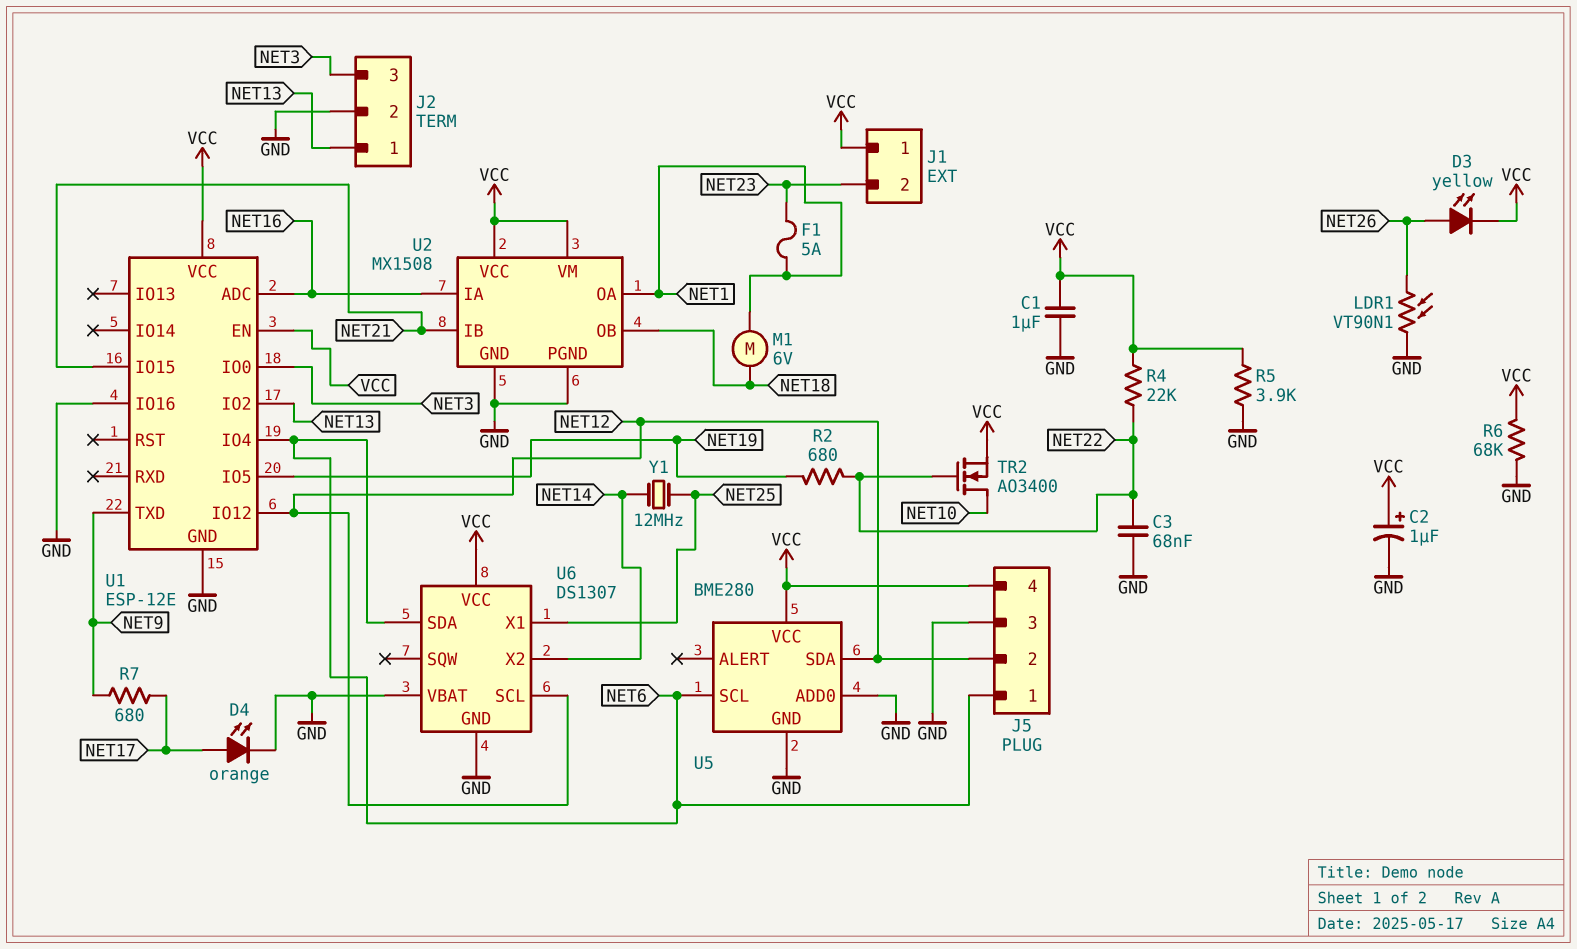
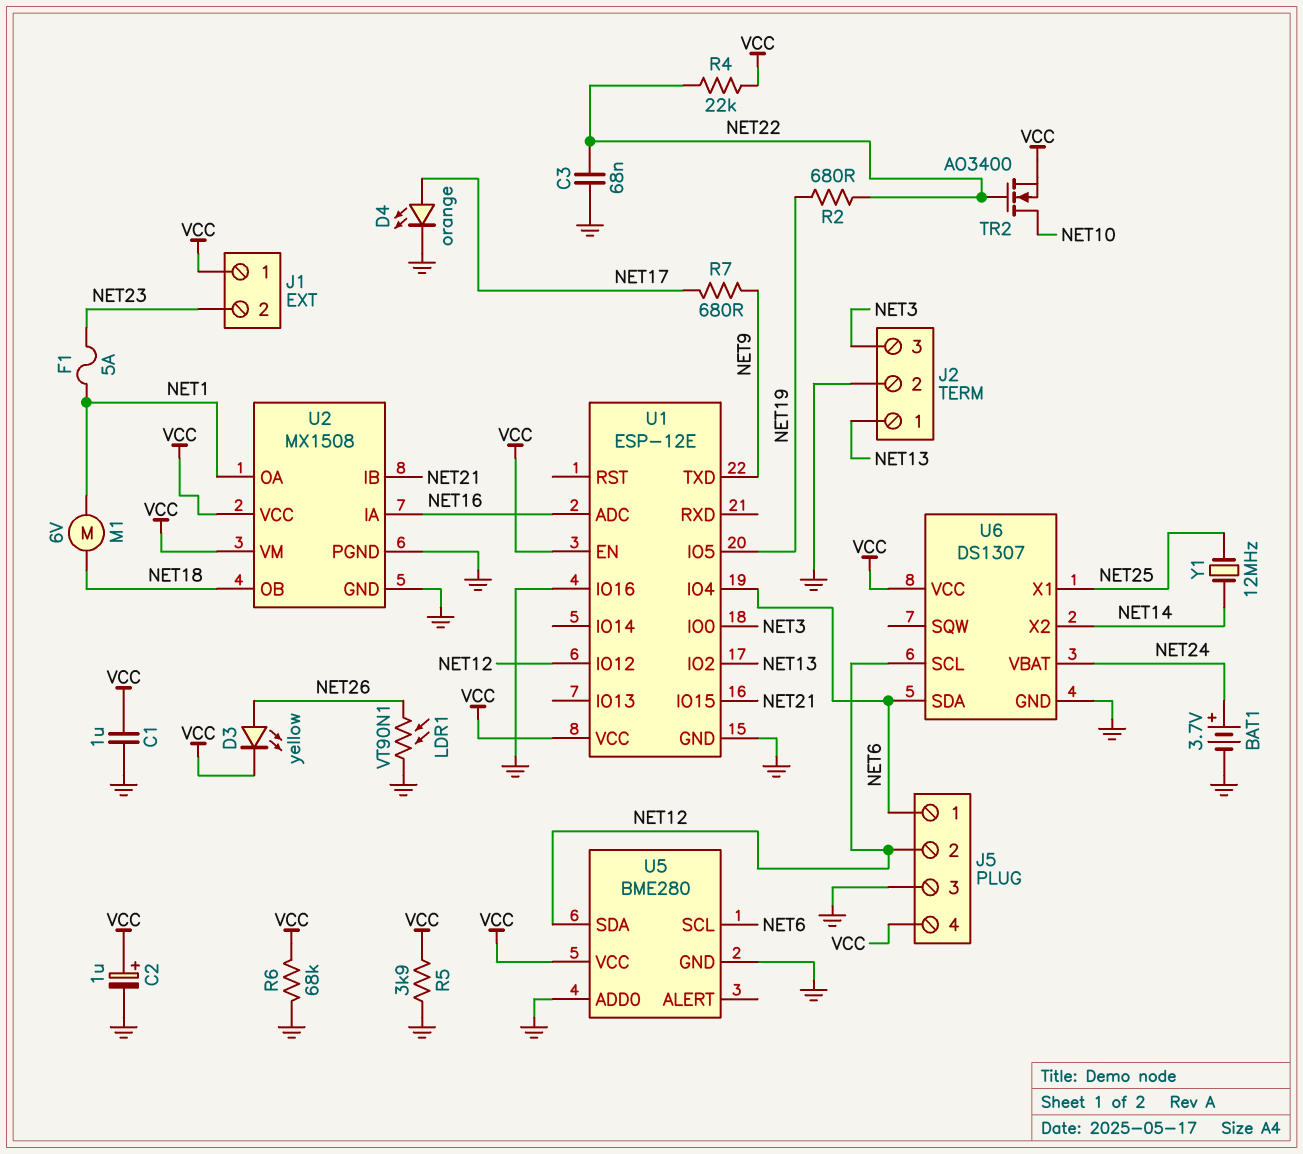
BAT1: none -> 3.7V (plus NET24, minus GND)
U6 pin VBAT: GND -> NET24

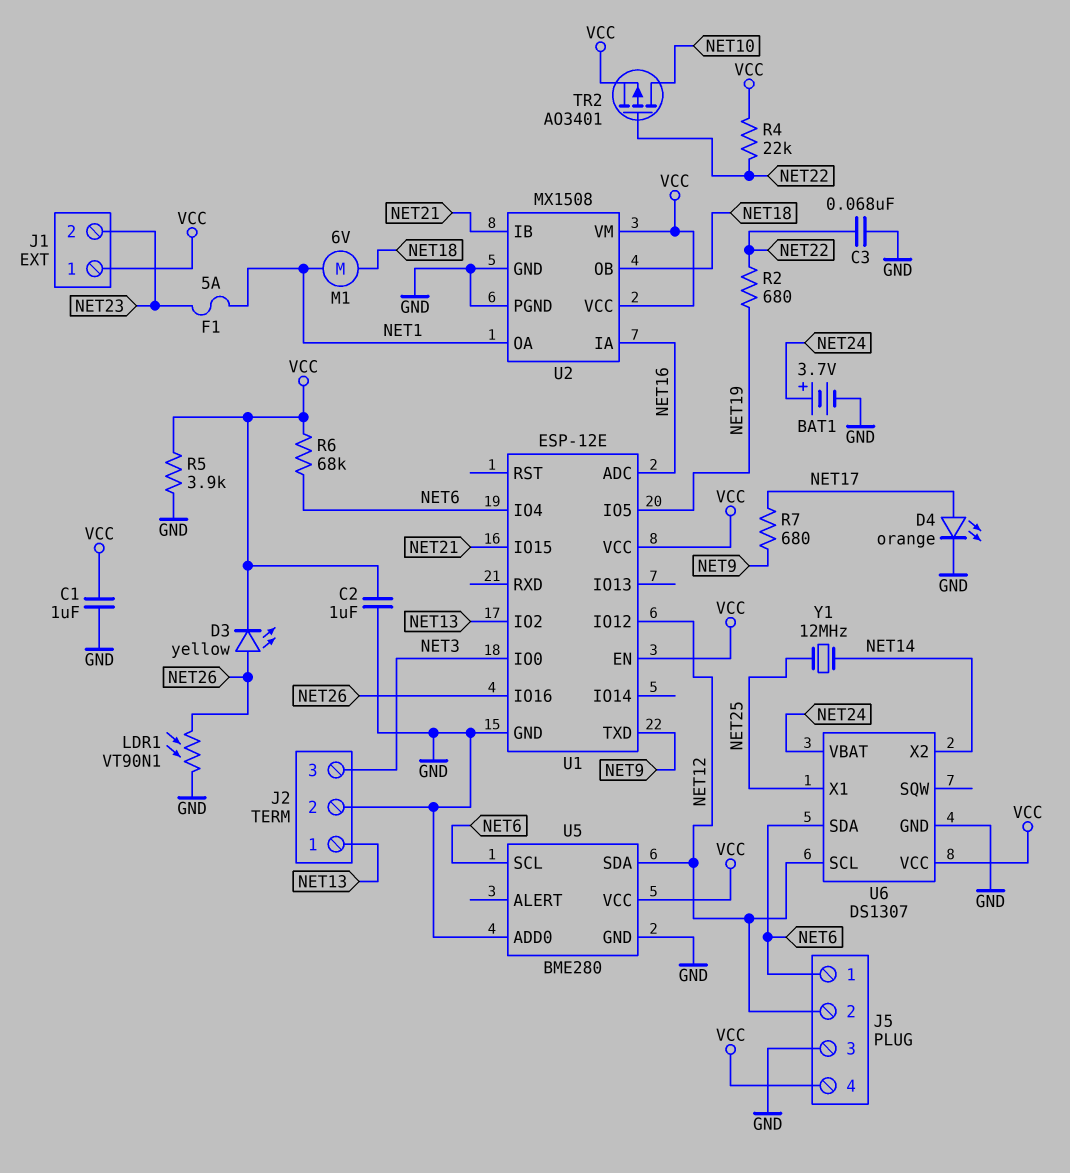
C2: 1uF (plus VCC, minus GND) -> 1uF (GND, VCC)
R6: 68k (GND, VCC) -> 68k (NET6, VCC)
TR2: NMOS AO3400 (G NET22, D NET10, S VCC) -> PMOS AO3401 (G NET22, D NET10, S VCC)
U1 pin IO16: GND -> NET26

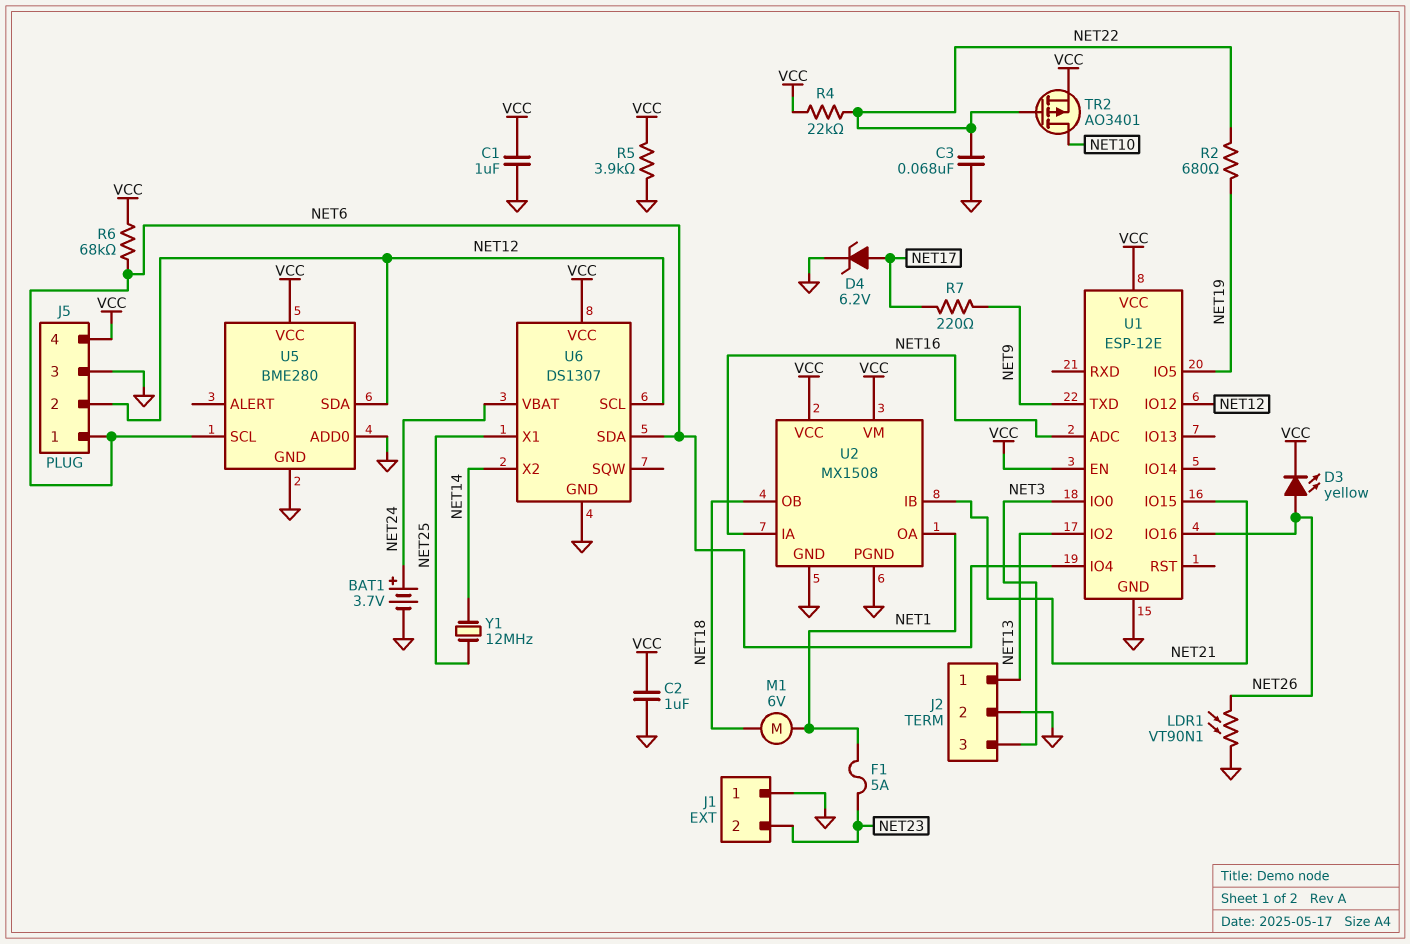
D4: LED orange (A NET17, K GND) -> zener 6.2V (A NET17, K GND)
J1 pin 1: VCC -> GND
R7: 680 (NET9, NET17) -> 220 (NET9, NET17)

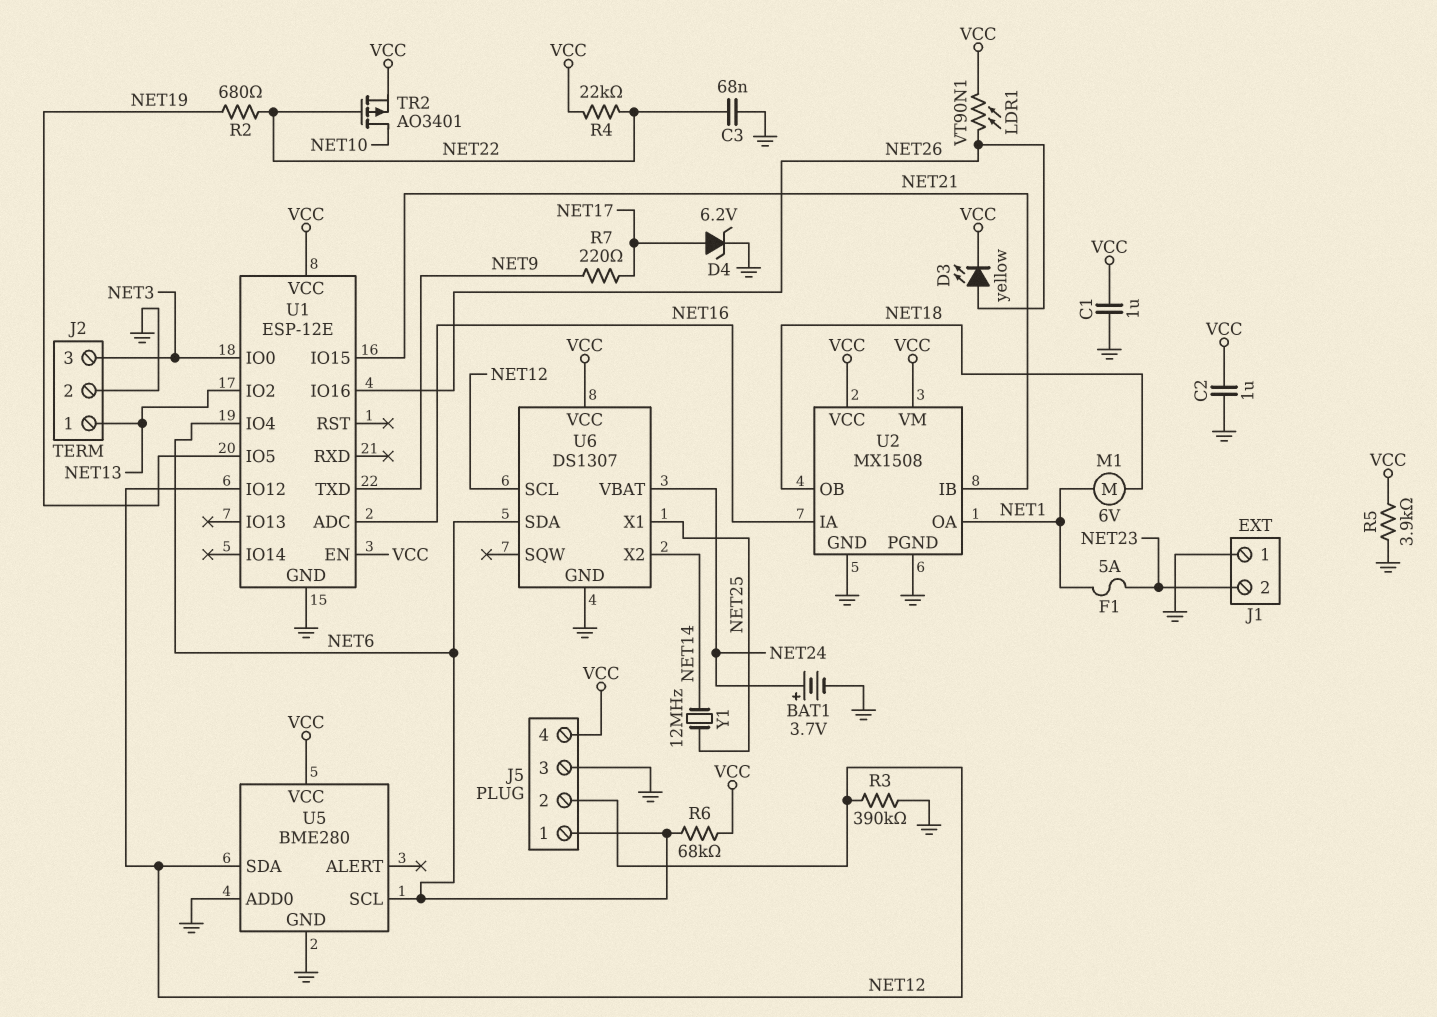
LDR1: VT90N1 (GND, NET26) -> VT90N1 (NET26, VCC)
R3: none -> 390k (GND, NET12)

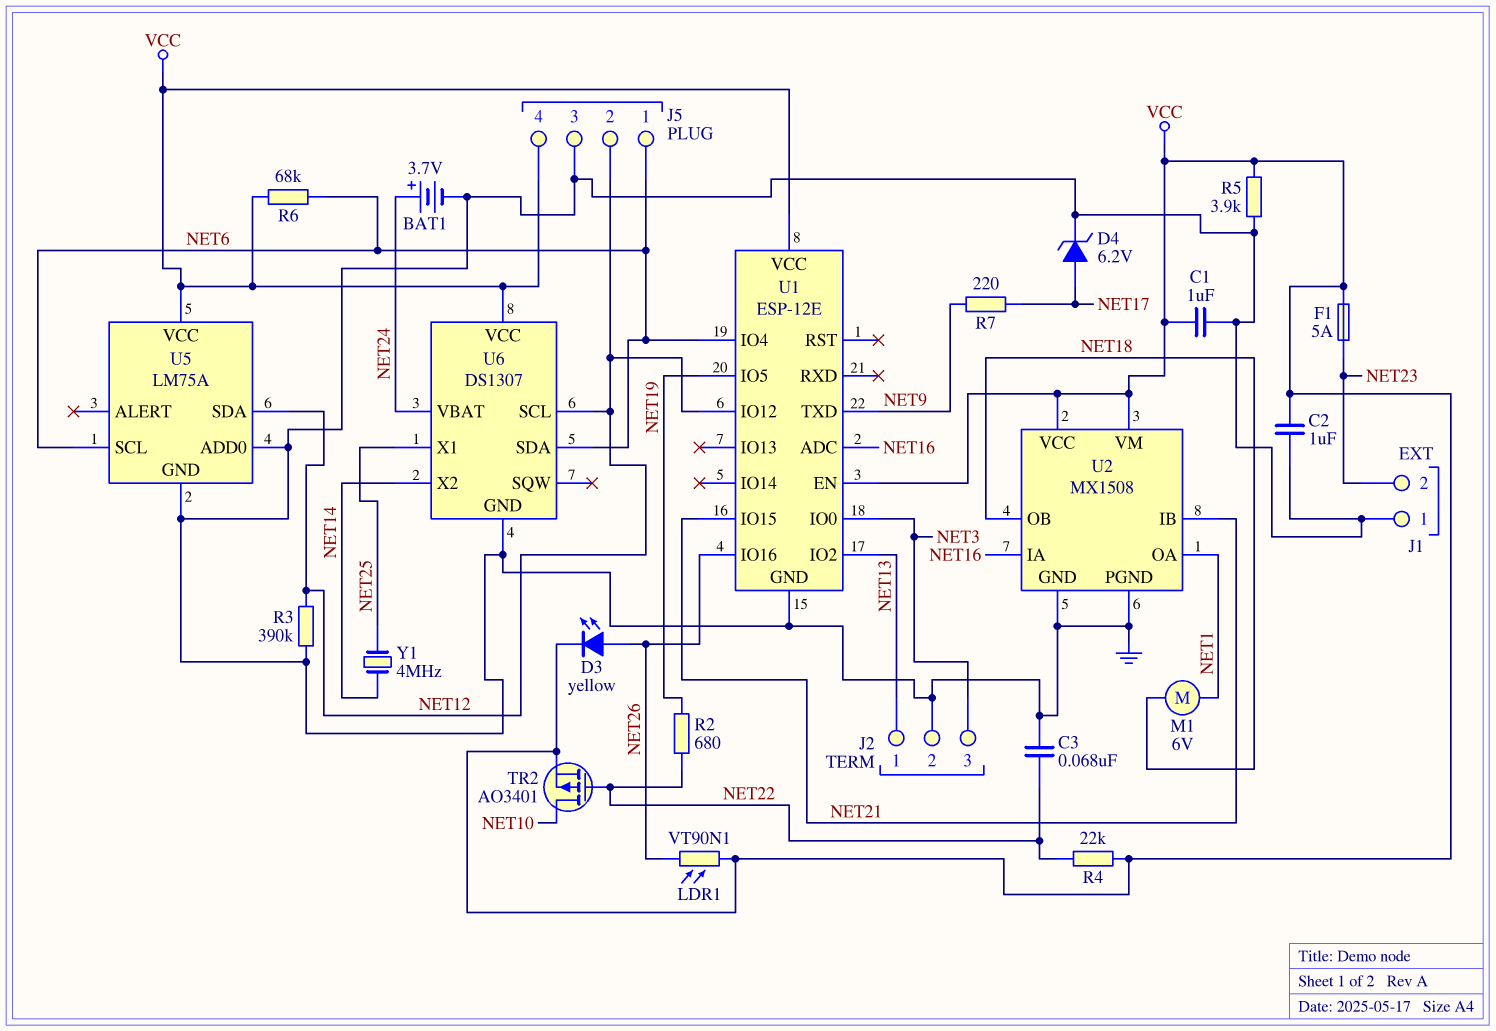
F1: 5A (NET1, NET23) -> 5A (NET23, VCC)
U5: BME280 -> LM75A
Y1: 12MHz (NET14, NET25) -> 4MHz (NET14, NET25)

